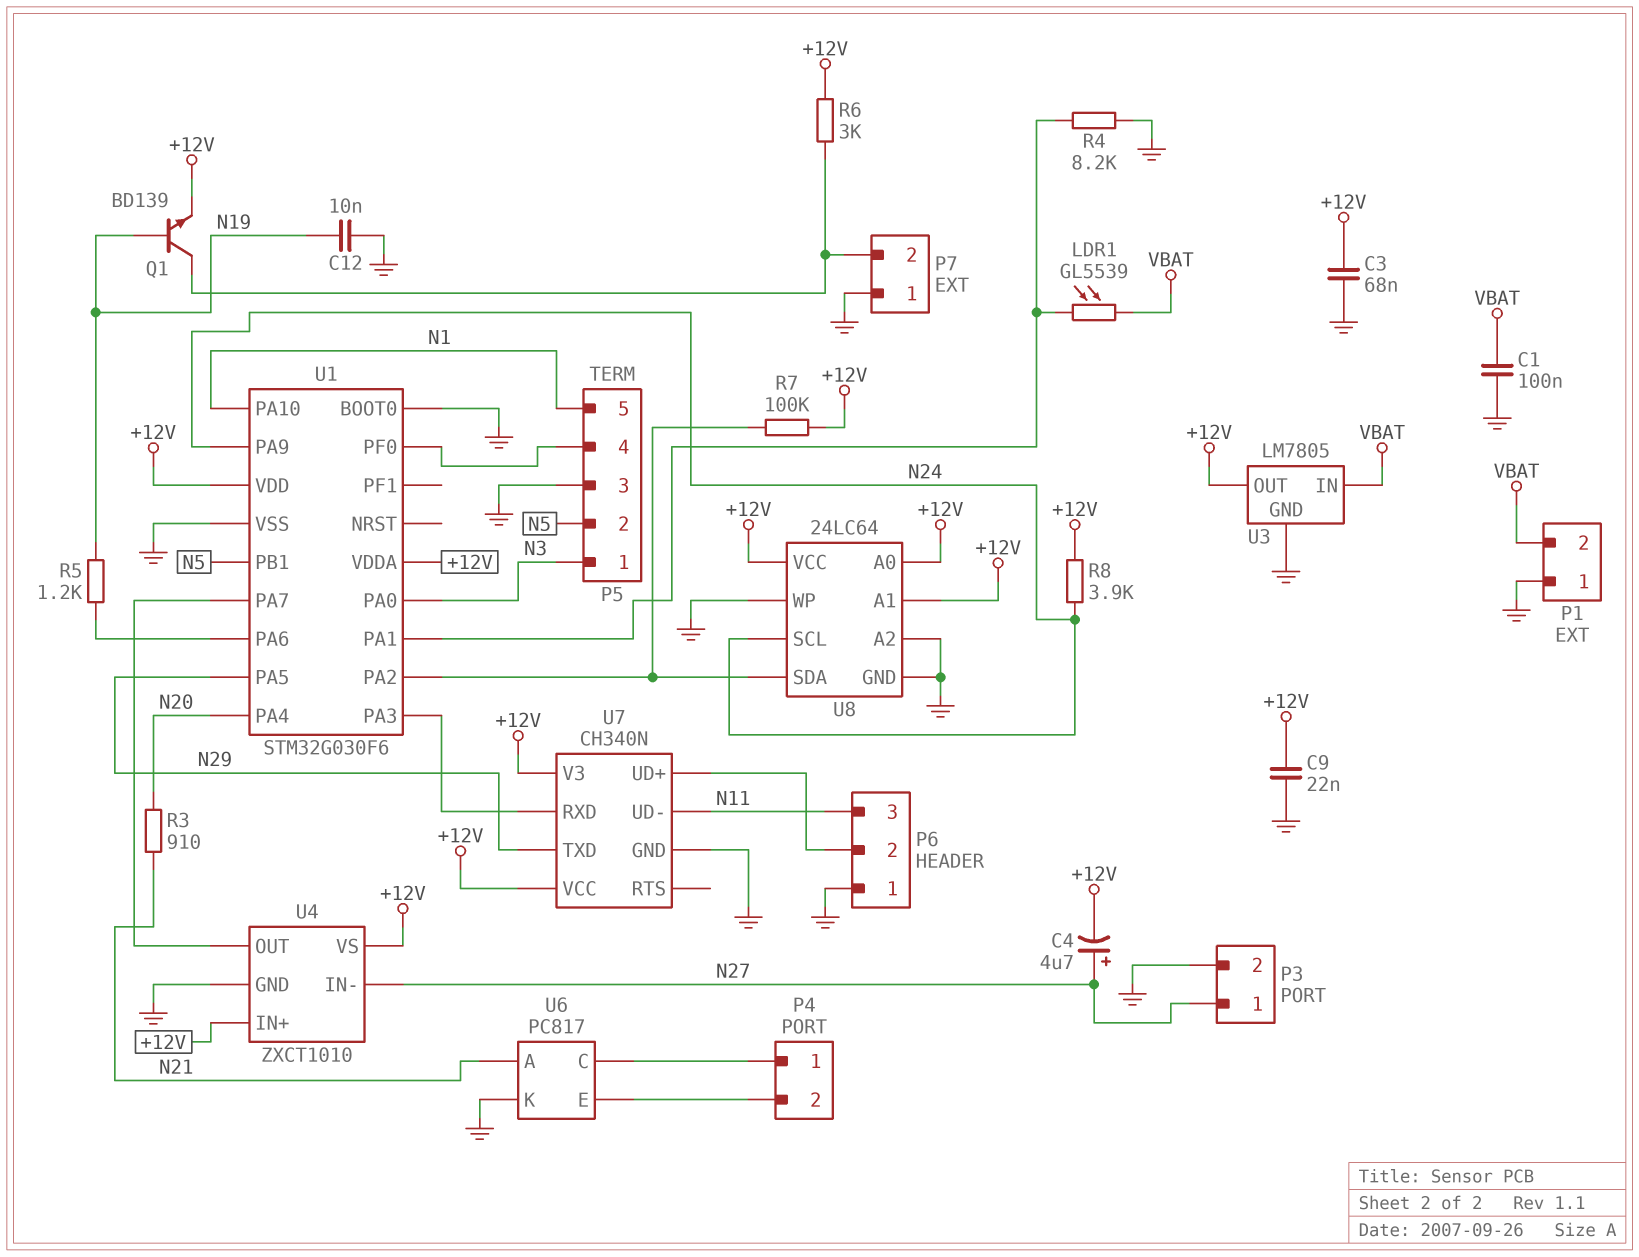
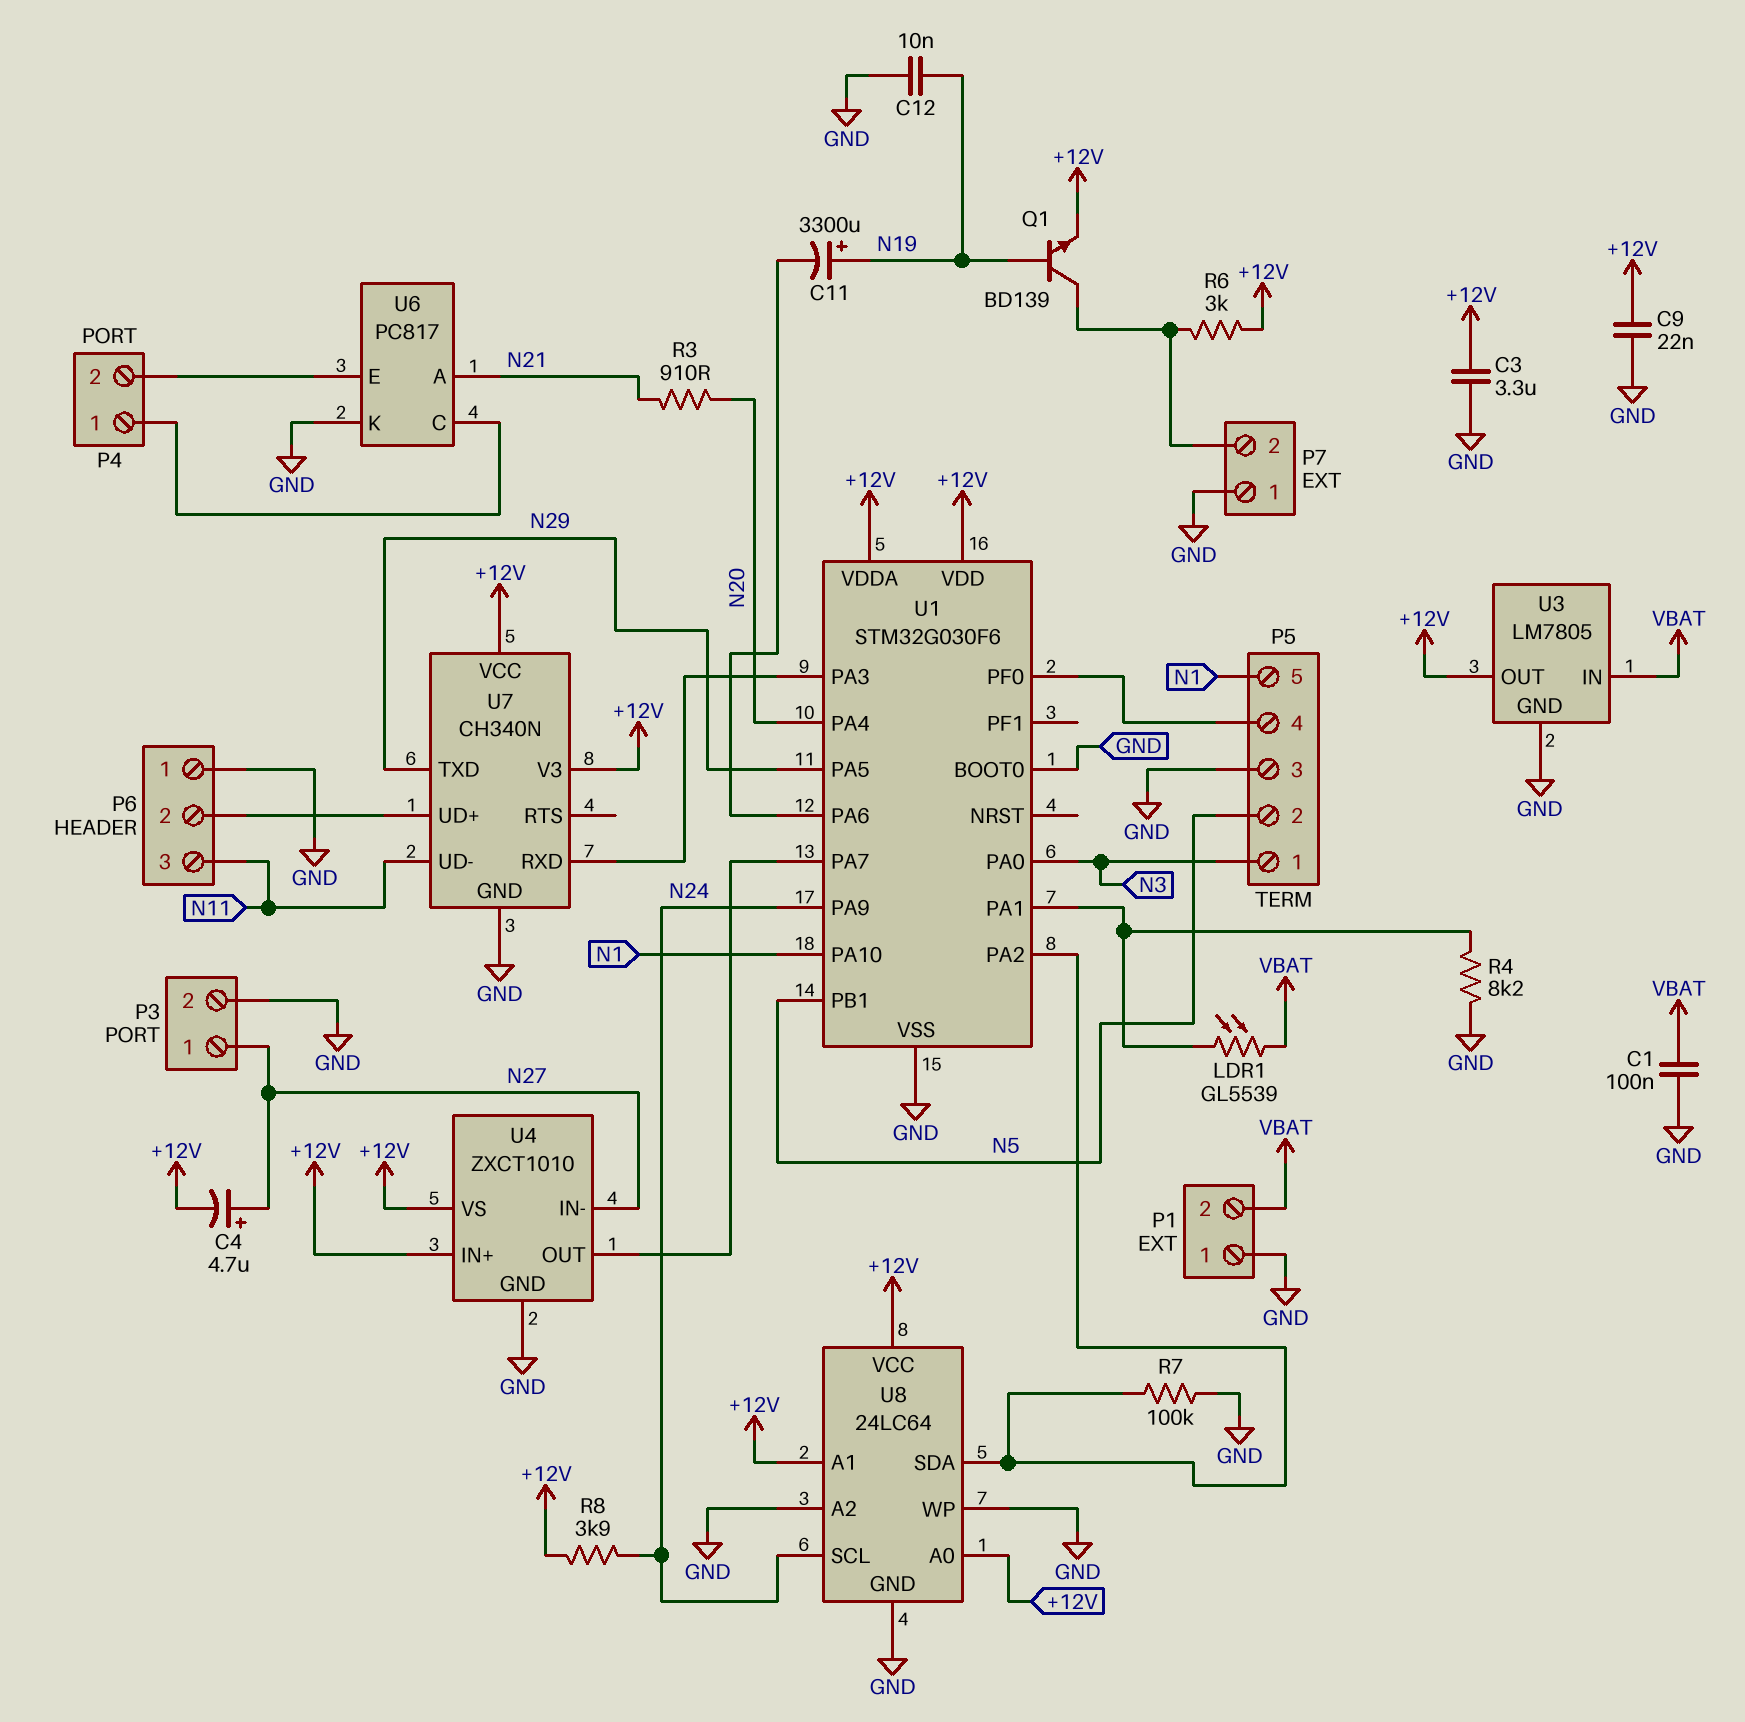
C3: 68nF (+12V, GND) -> 3.3uF (+12V, GND)
C11: none -> 3300uF (plus N19, minus U1/PA6)
R5: 1.2k (N19, U1/PA6) -> none
R7: 100k (+12V, U1/PA2) -> 100k (GND, U1/PA2)

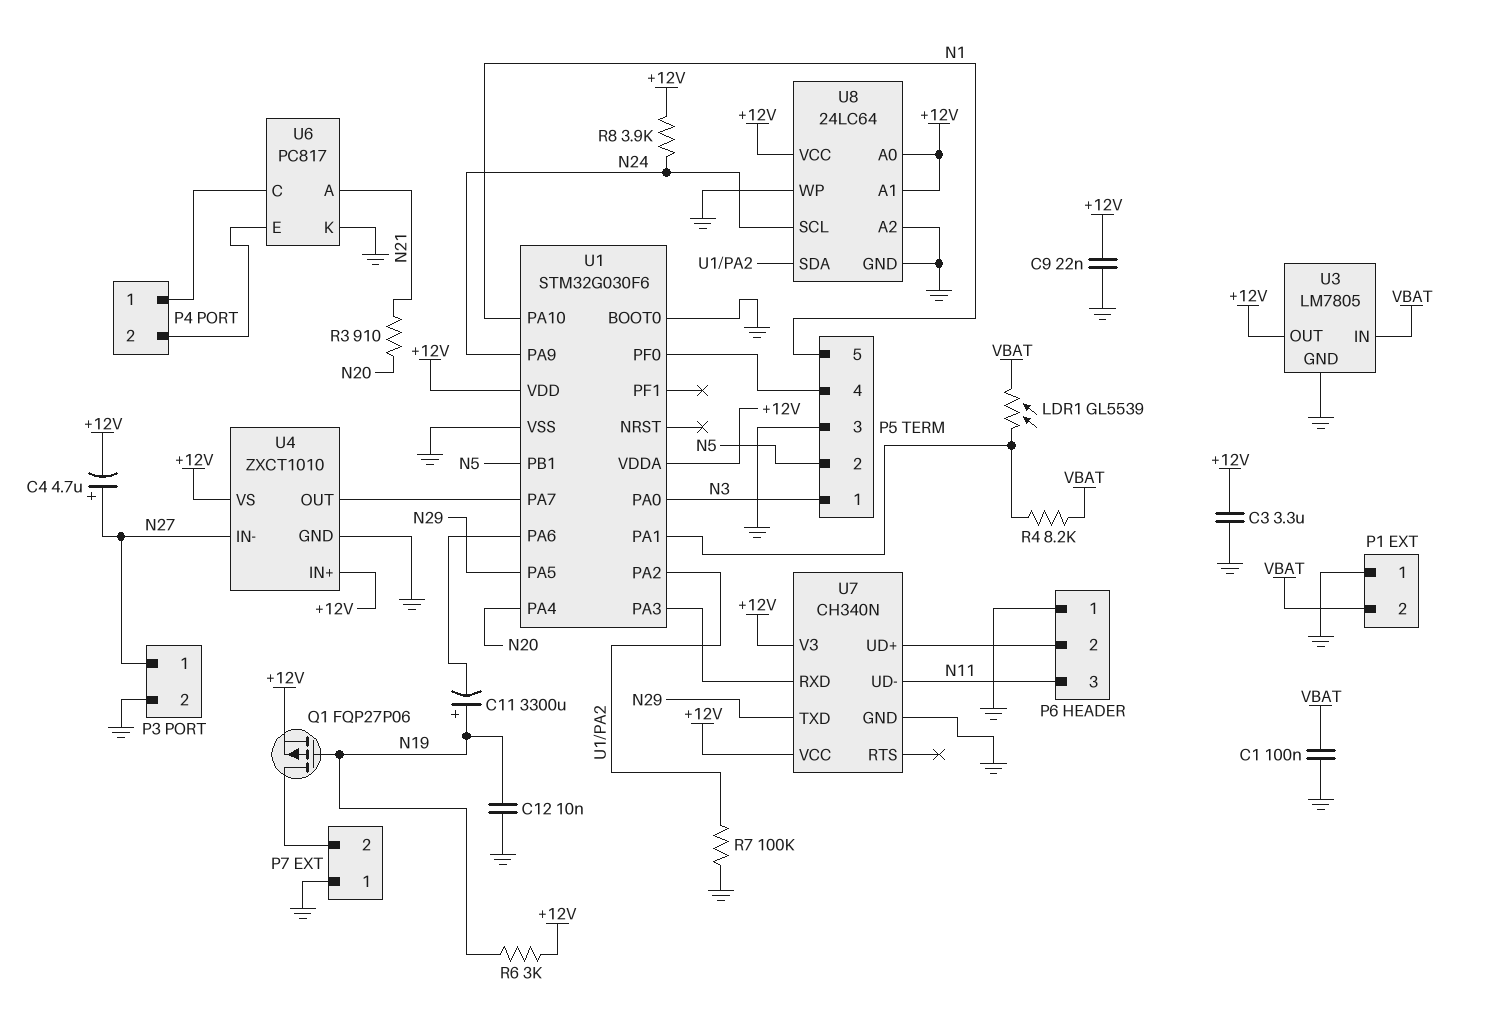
Q1: NPN BD139 (B N19, C P7/2, E +12V) -> PMOS FQP27P06 (G N19, D P7/2, S +12V)
R4: 8.2k (GND, U1/PA1) -> 8.2k (U1/PA1, VBAT)
R6: 3k (+12V, P7/2) -> 3k (+12V, N19)

